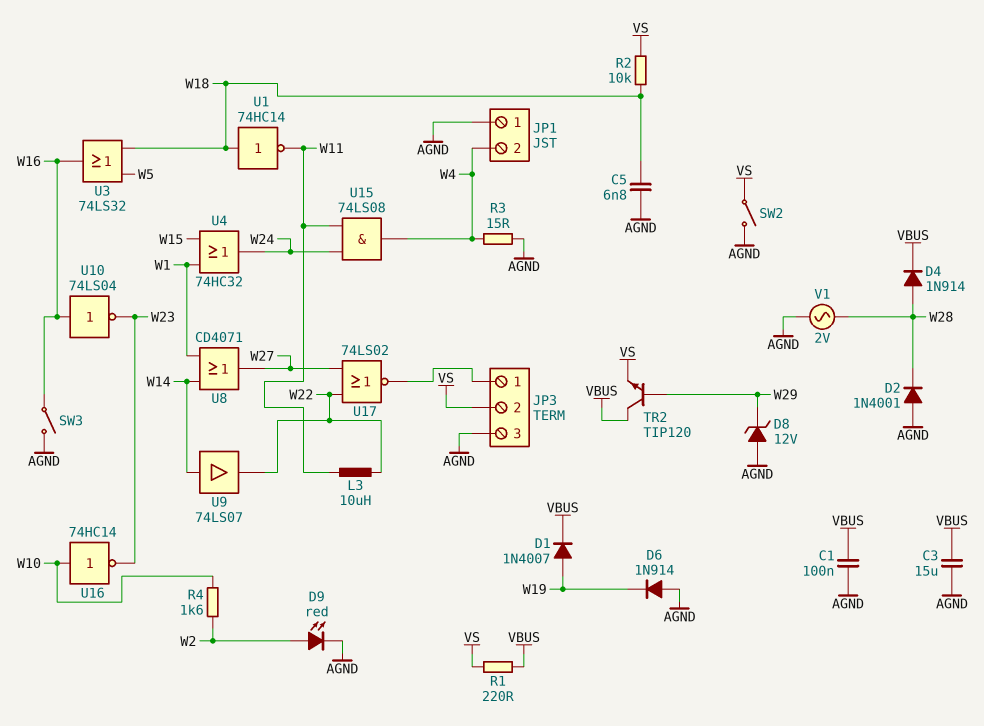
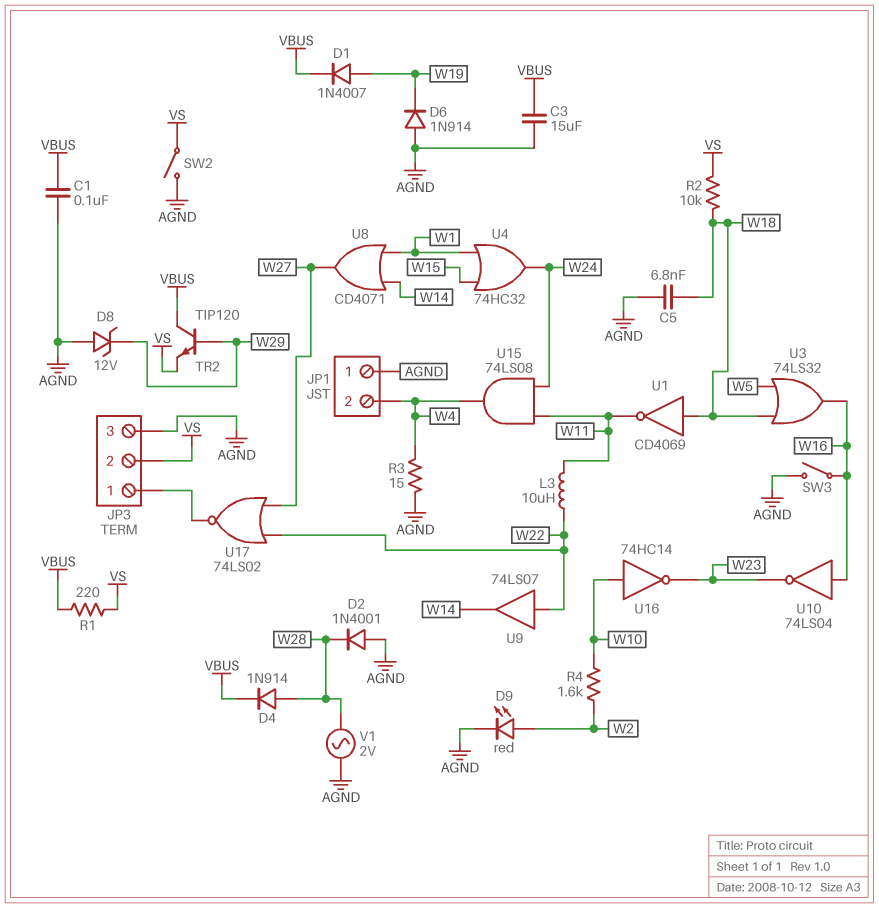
U1: NOT 74HC14 (in W18, out W11) -> NOT CD4069 (in W18, out W11)
U9: buffer 74LS07 (in W14, out W22) -> buffer 74LS07 (in W22, out W14)

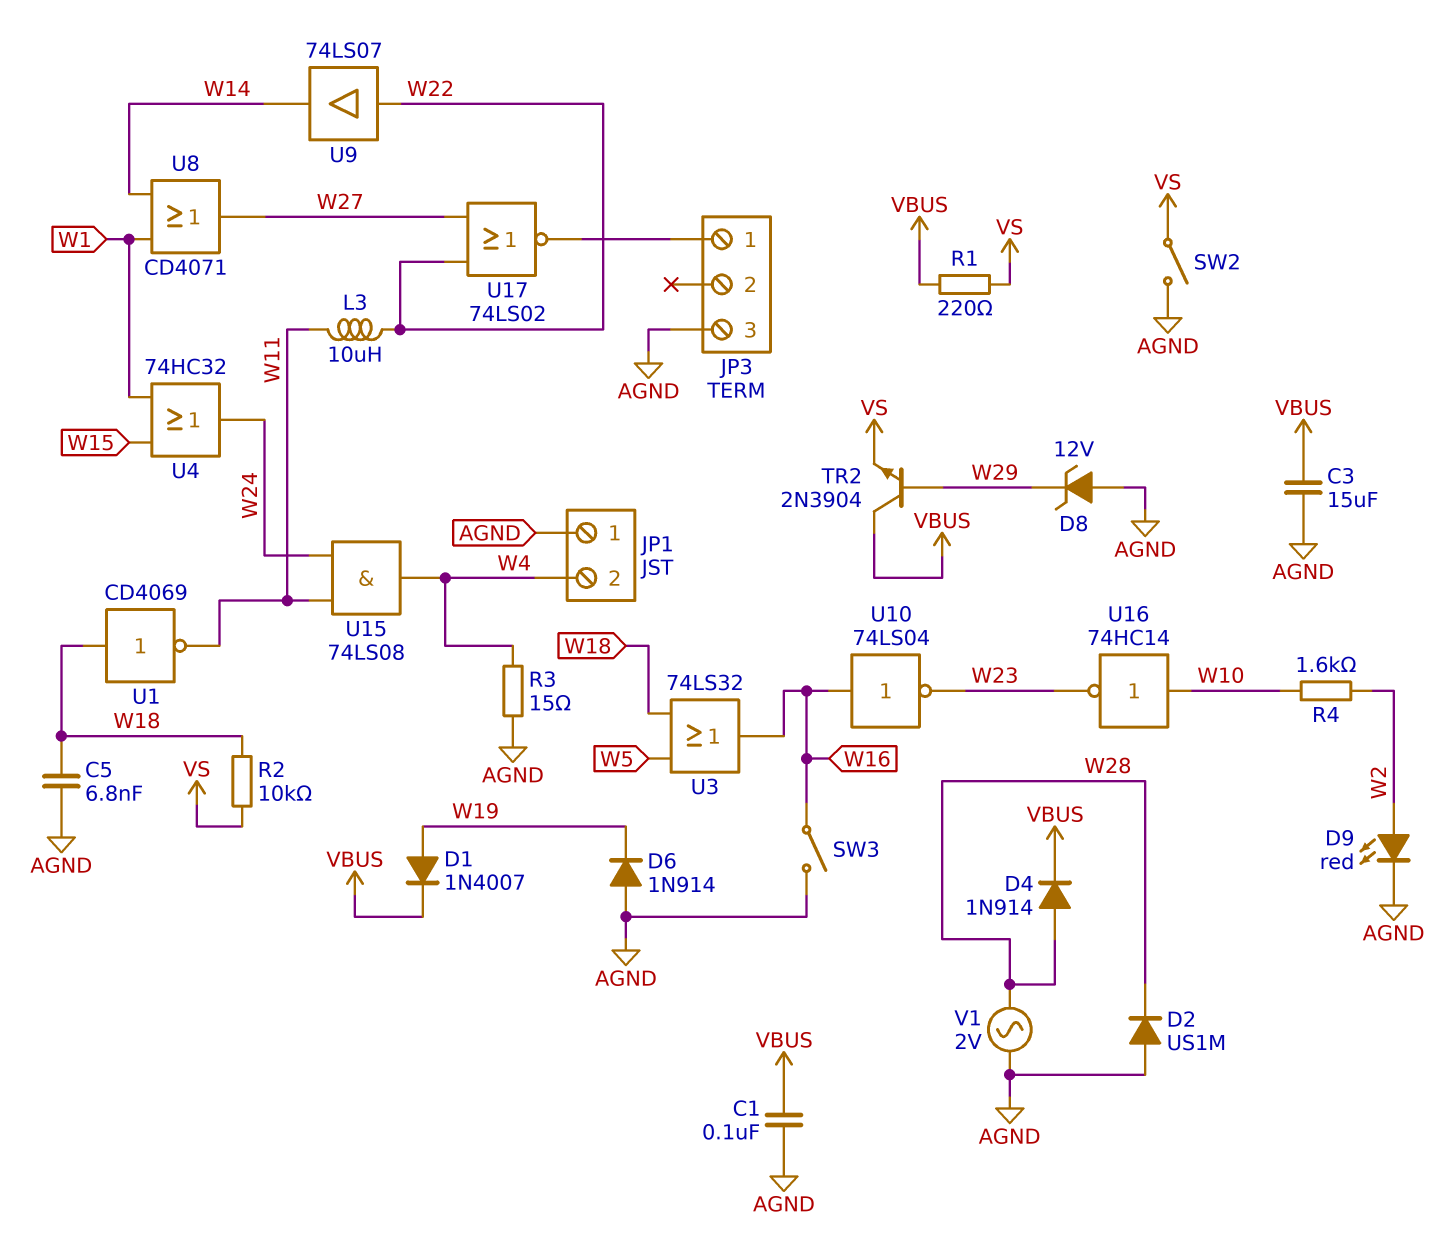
D2: diode 1N4001 (A AGND, K W28) -> diode US1M (A AGND, K W28)
JP3 pin 2: VS -> none
TR2: NPN TIP120 (B W29, C VBUS, E VS) -> NPN 2N3904 (B W29, C VBUS, E VS)

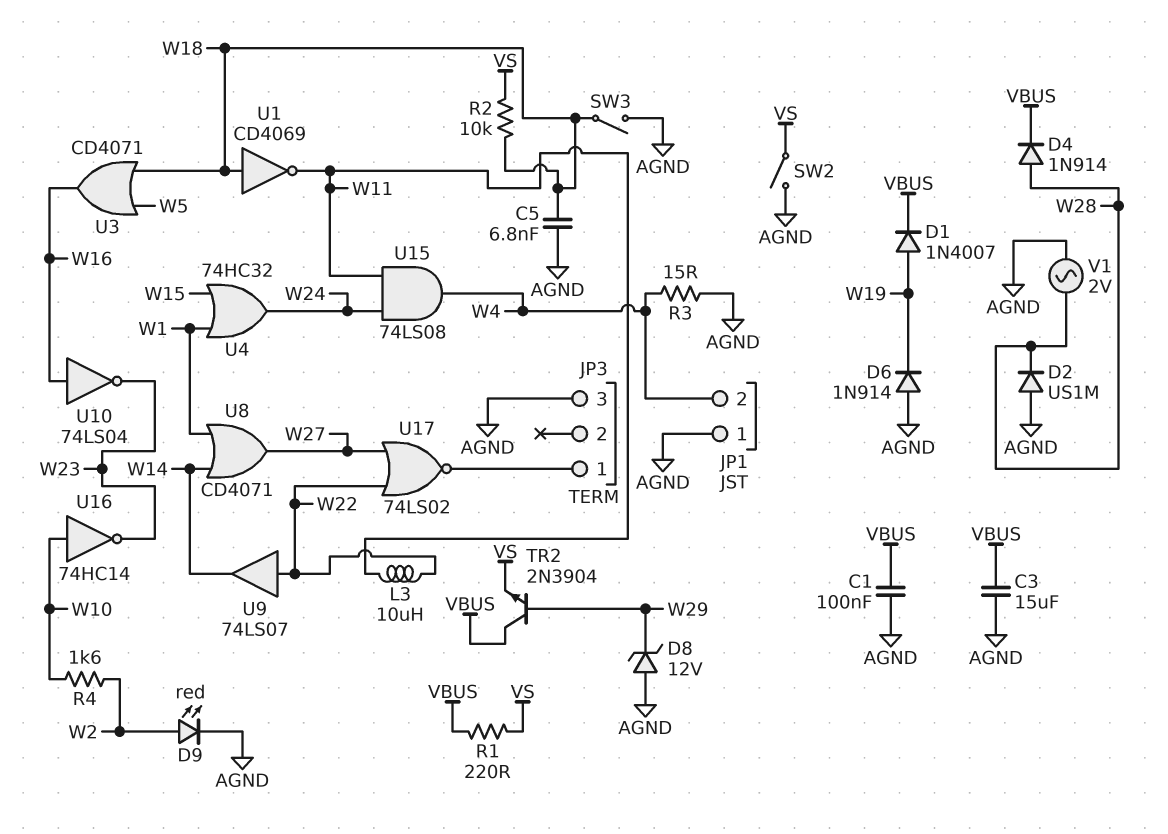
SW3: switch (AGND, W16) -> switch (AGND, W18)
U3: OR 74LS32 (in W5, in W18, out W16) -> OR CD4071 (in W5, in W18, out W16)

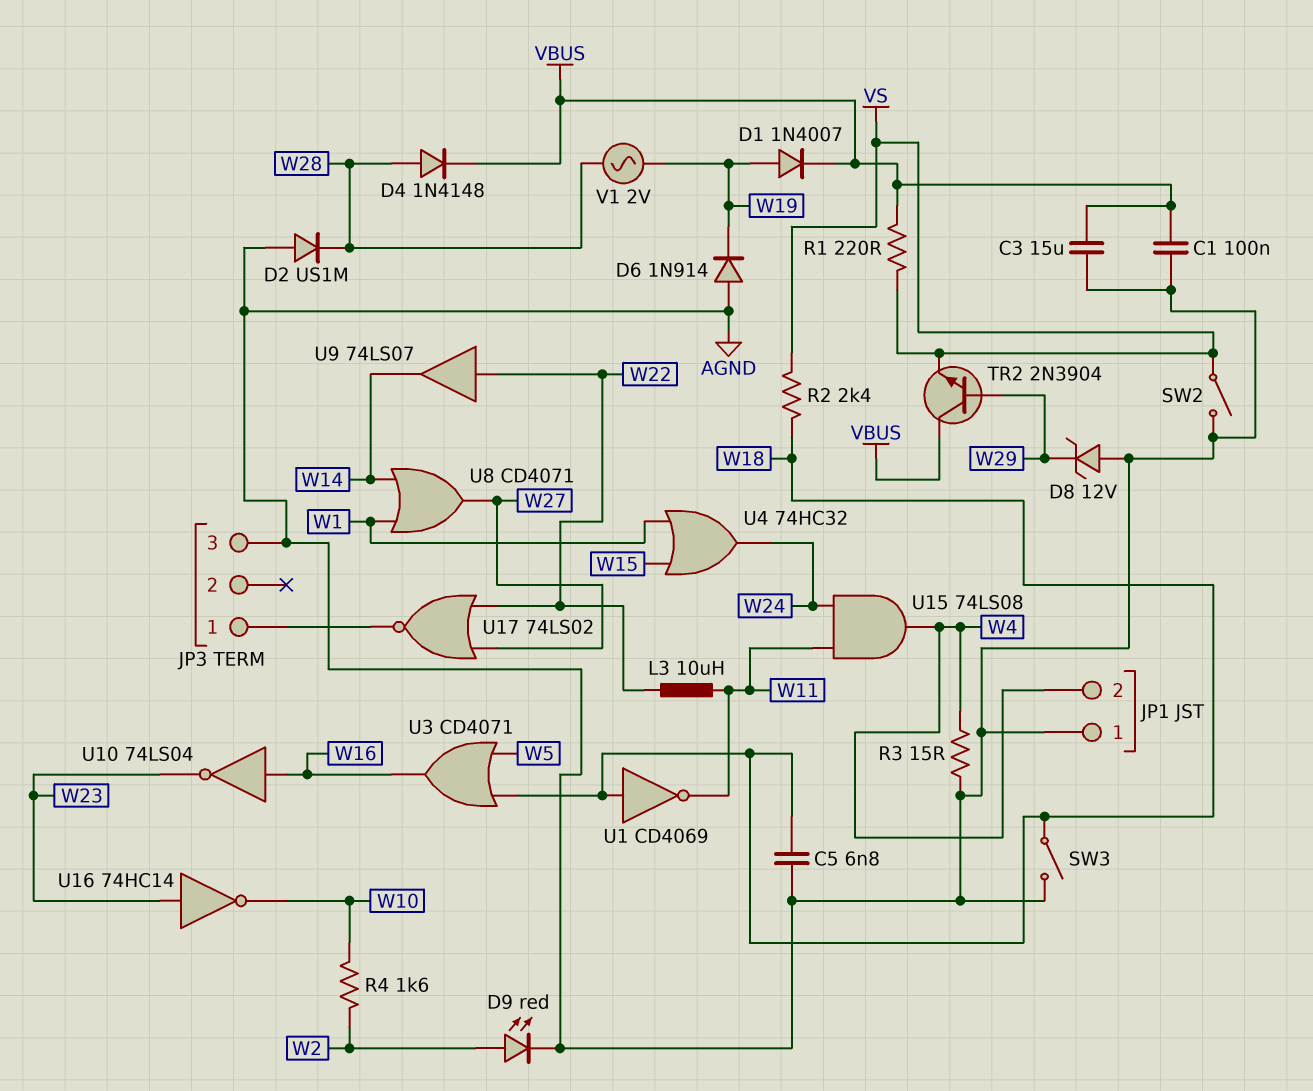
D4: diode 1N914 (A W28, K VBUS) -> diode 1N4148 (A W28, K VBUS)
R2: 10k (VS, W18) -> 2.4k (VS, W18)
U16: NOT 74HC14 (in W10, out W23) -> NOT 74HC14 (in W23, out W10)
V1: AC 2V (AGND, W28) -> AC 2V (W19, W28)

